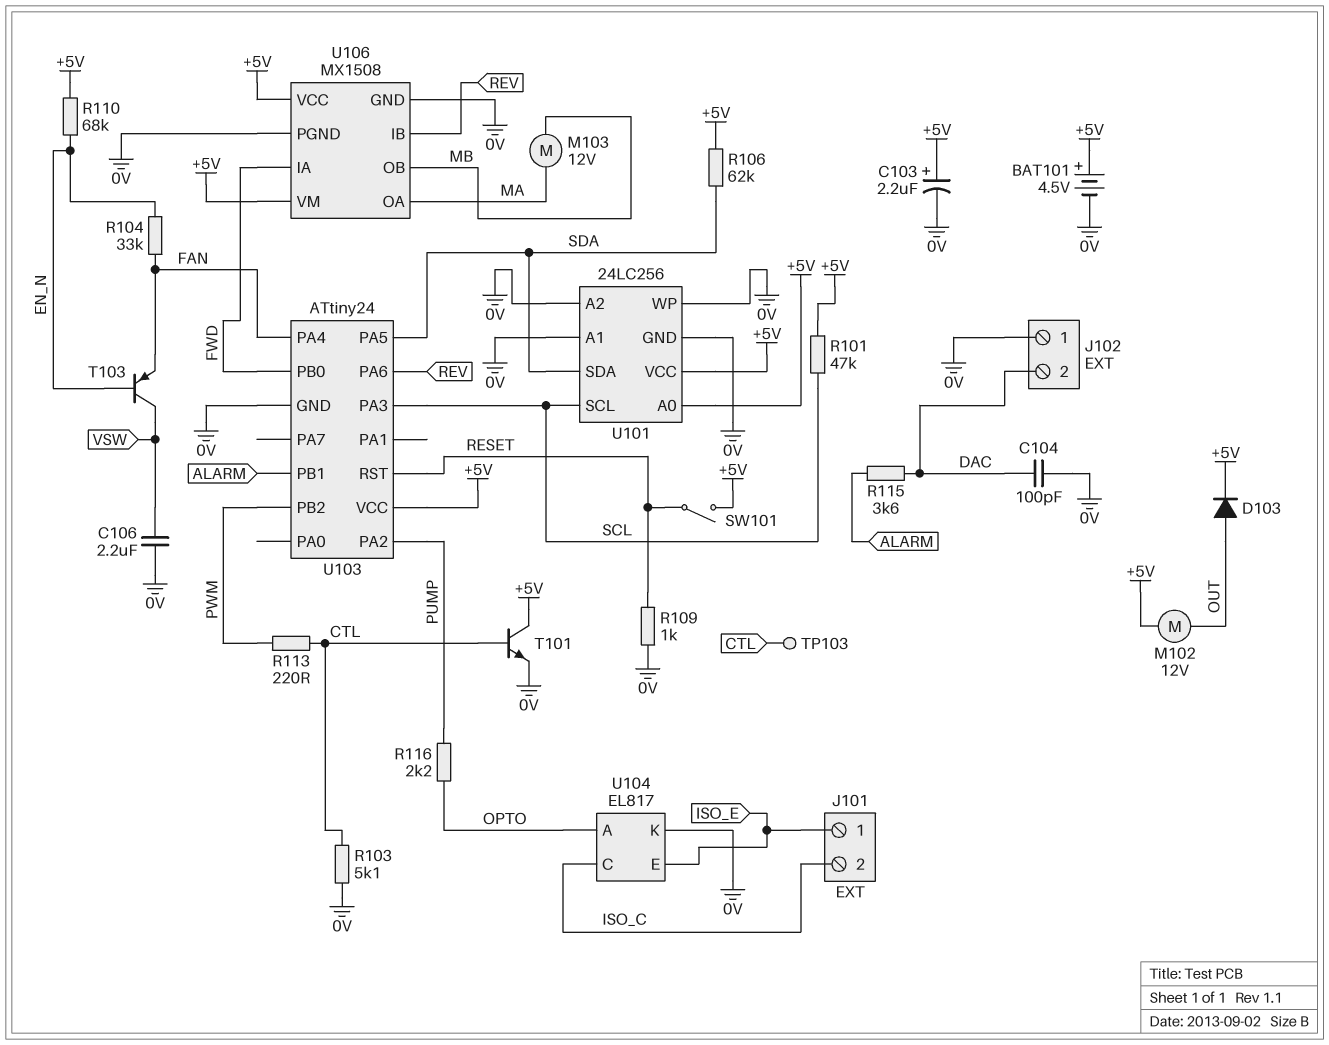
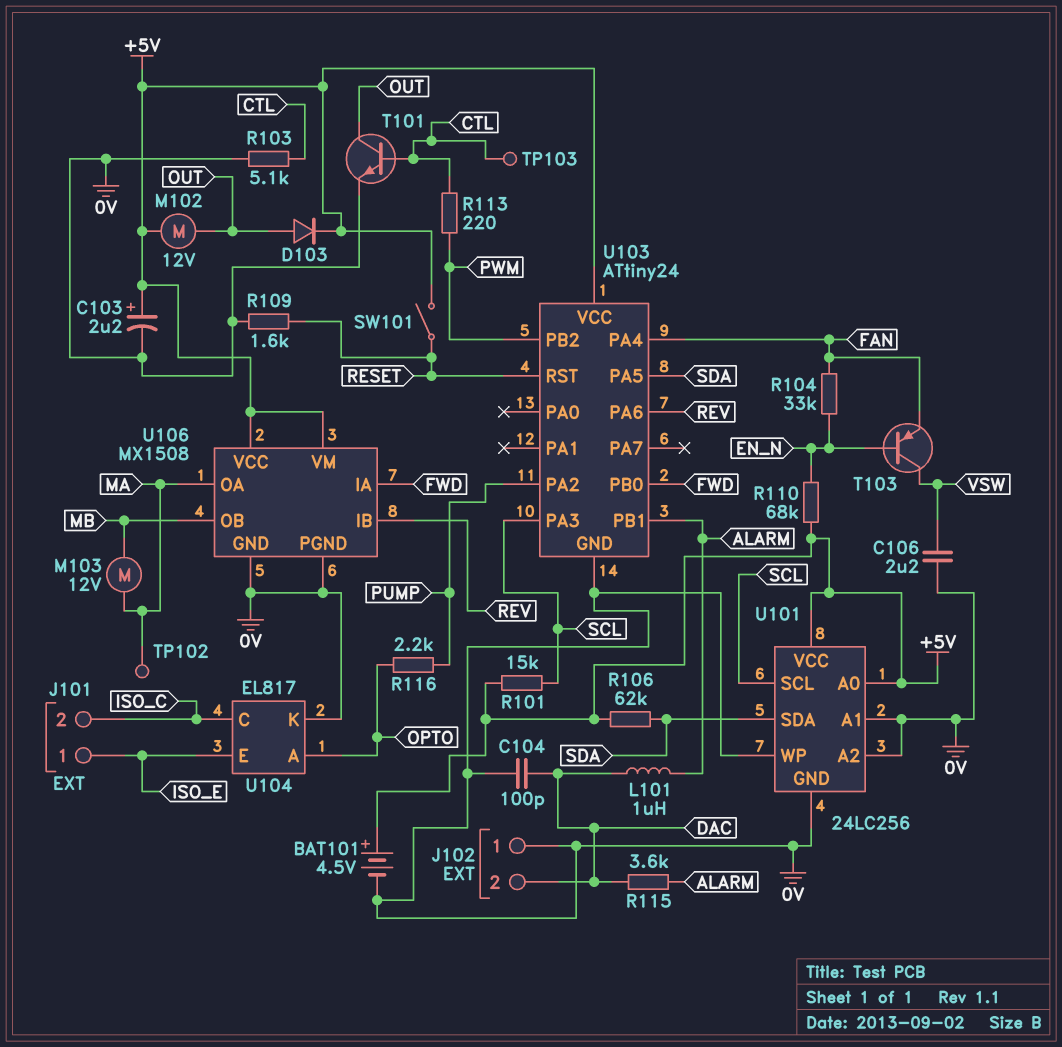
L101: none -> 1uH (ALARM, DAC)
R101: 47k (+5V, SCL) -> 15k (+5V, SCL)
R109: 1k (0V, RESET) -> 1.6k (0V, RESET)
T101: NPN (B CTL, C +5V, E 0V) -> NPN (B CTL, C OUT, E 0V)
TP102: none -> test point (MA)

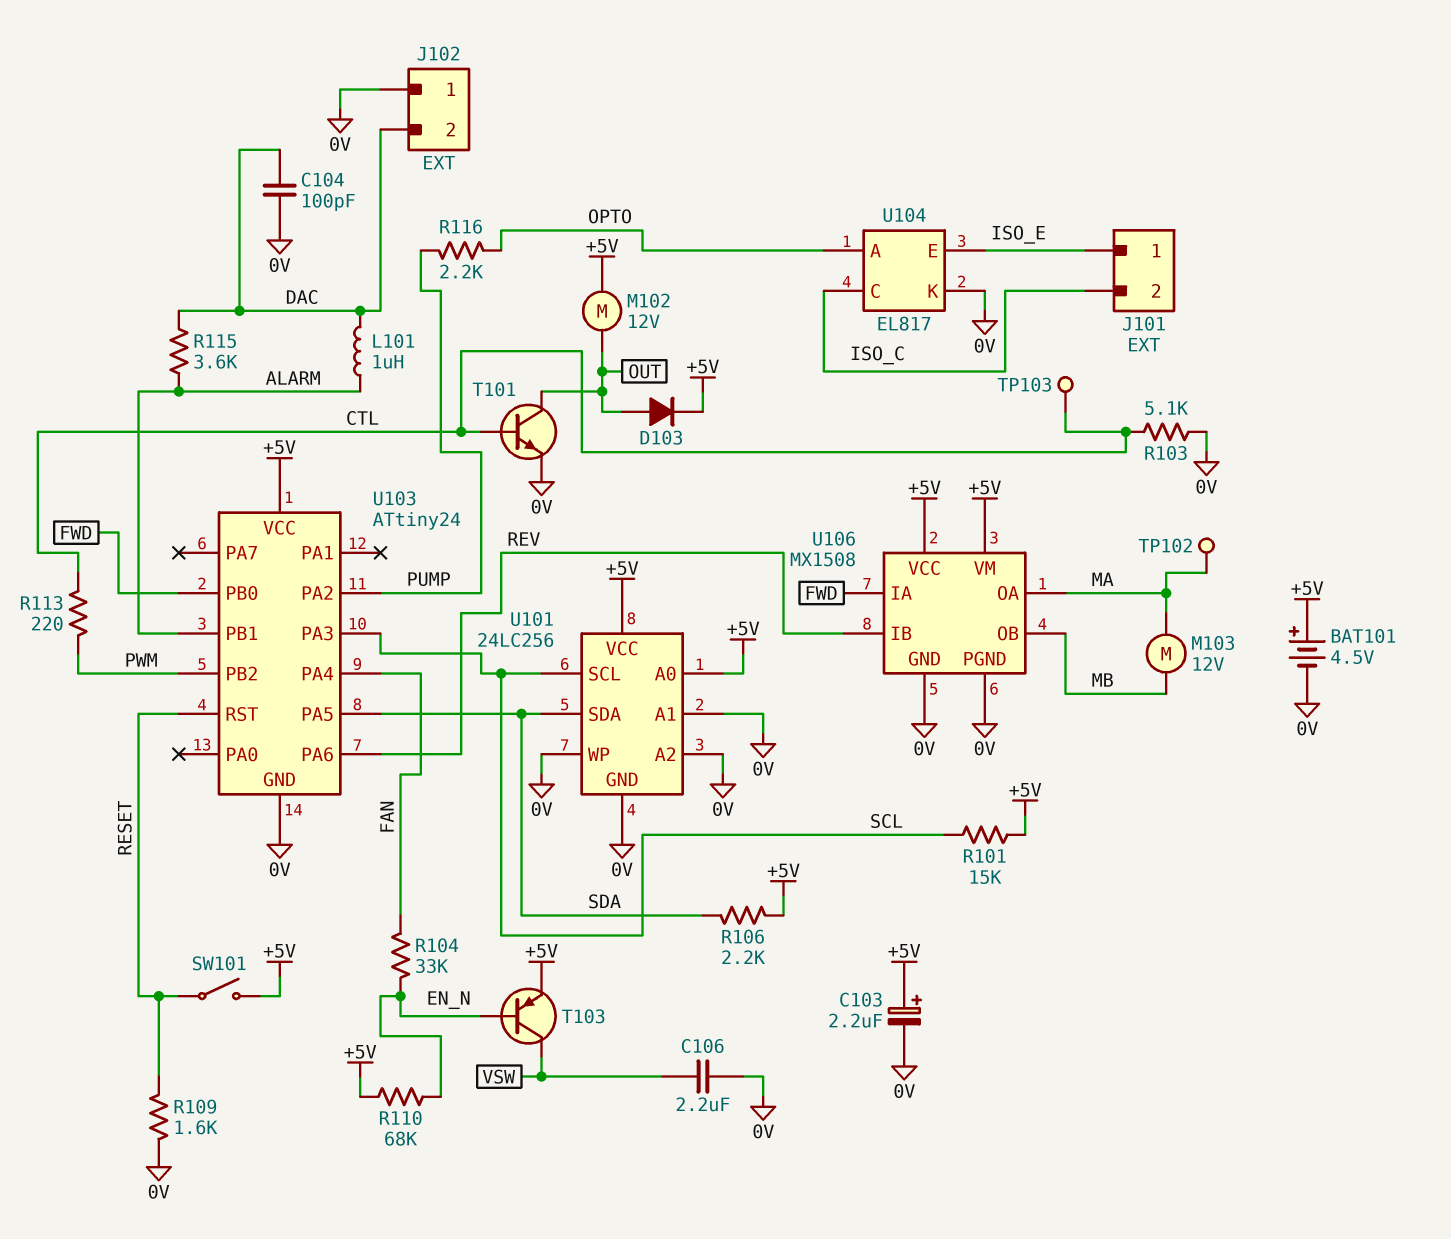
R106: 62k (+5V, SDA) -> 2.2k (+5V, SDA)
T103: PNP (B EN_N, C VSW, E FAN) -> PNP (B EN_N, C VSW, E +5V)

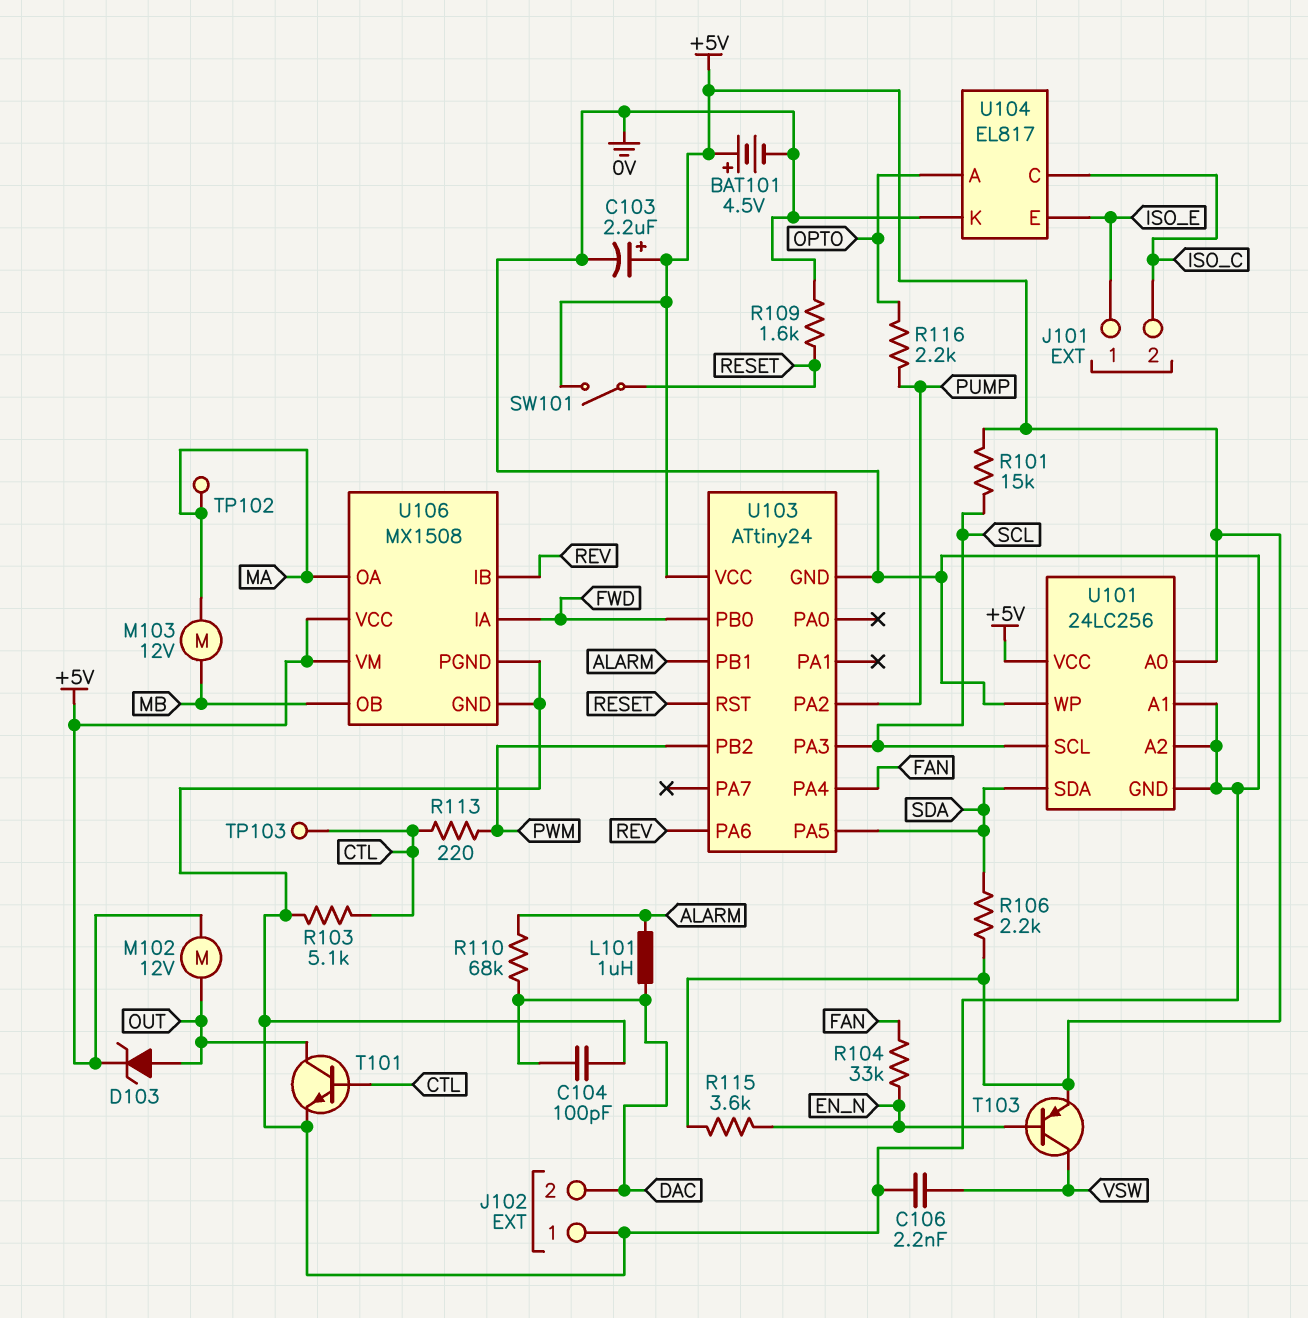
C106: 2.2uF (0V, VSW) -> 2.2nF (0V, VSW)
D103: diode (A OUT, K +5V) -> zener (A OUT, K +5V)
R110: 68k (+5V, EN_N) -> 68k (ALARM, DAC)
R115: 3.6k (ALARM, DAC) -> 3.6k (+5V, EN_N)

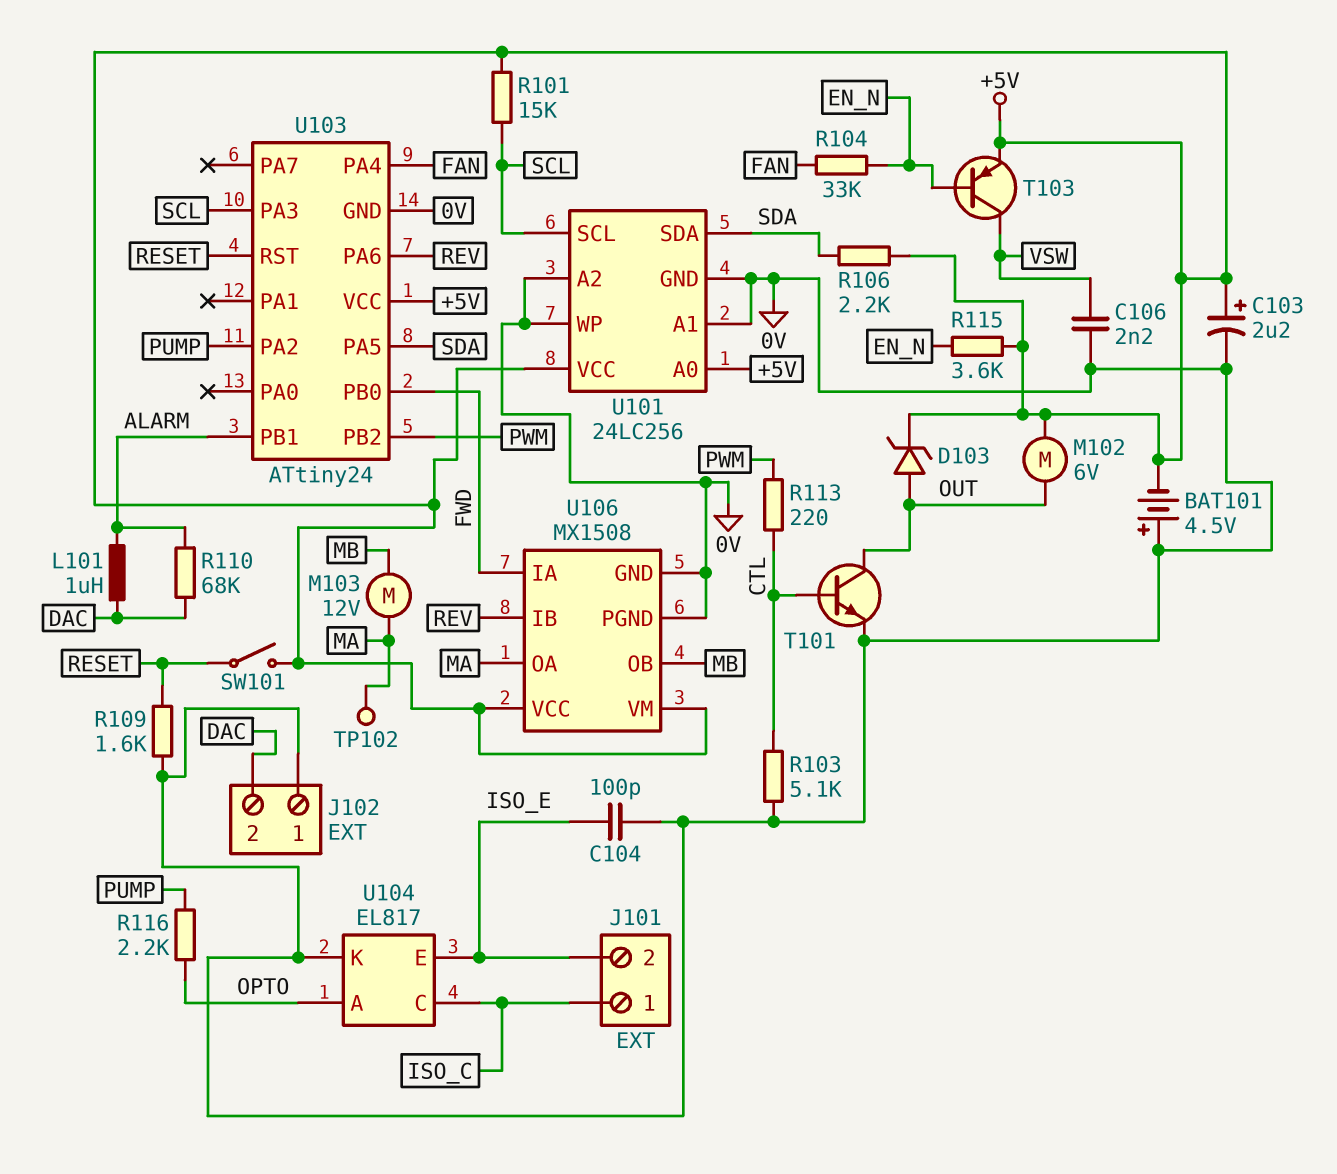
BAT101: 4.5V (plus +5V, minus 0V) -> 4.5V (plus 0V, minus +5V)
C104: 100pF (0V, DAC) -> 100pF (0V, ISO_E)
J101 pin 1: ISO_E -> ISO_C
J101 pin 2: ISO_C -> ISO_E
M102: motor 12V (+5V, OUT) -> motor 6V (+5V, OUT)
TP103: test point (CTL) -> none

